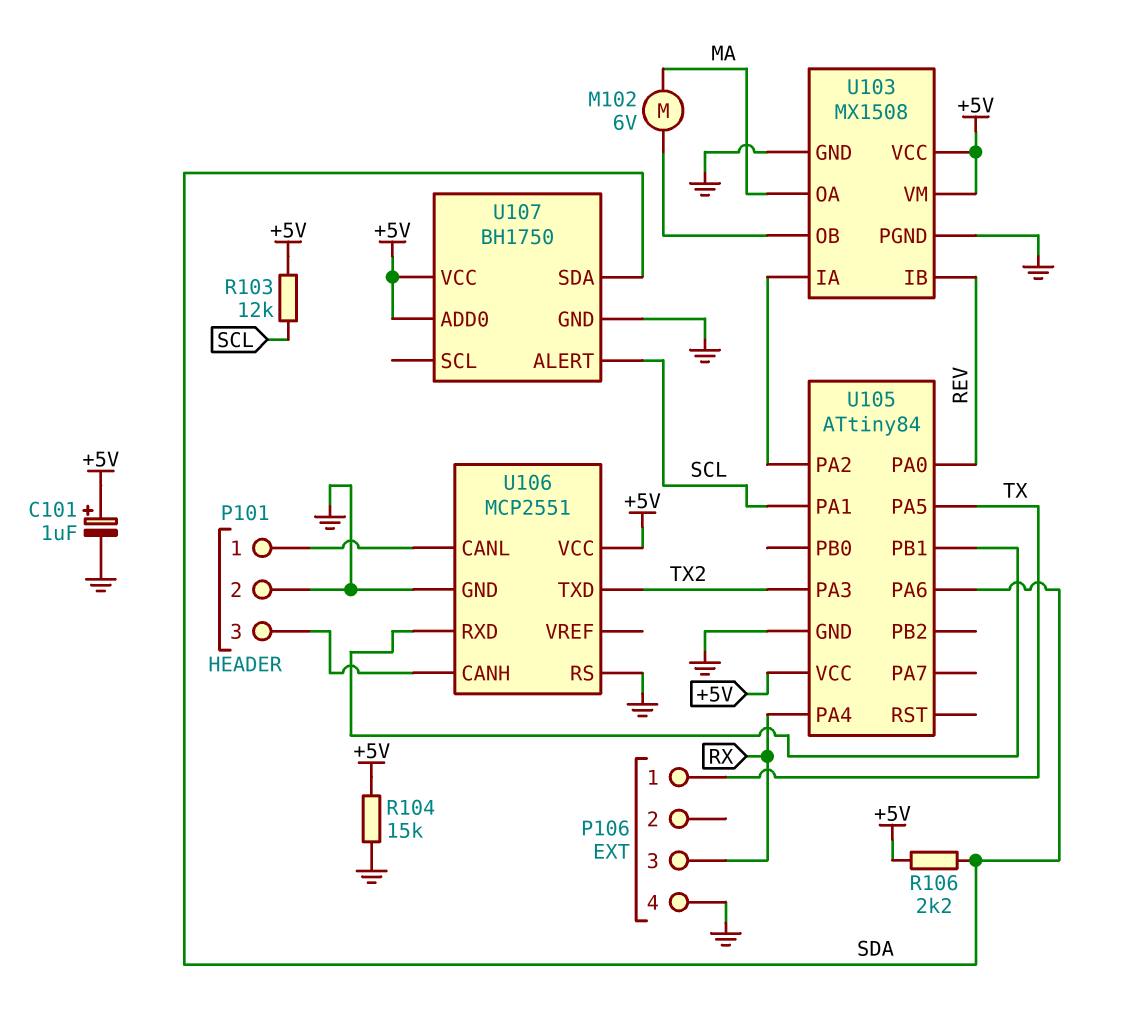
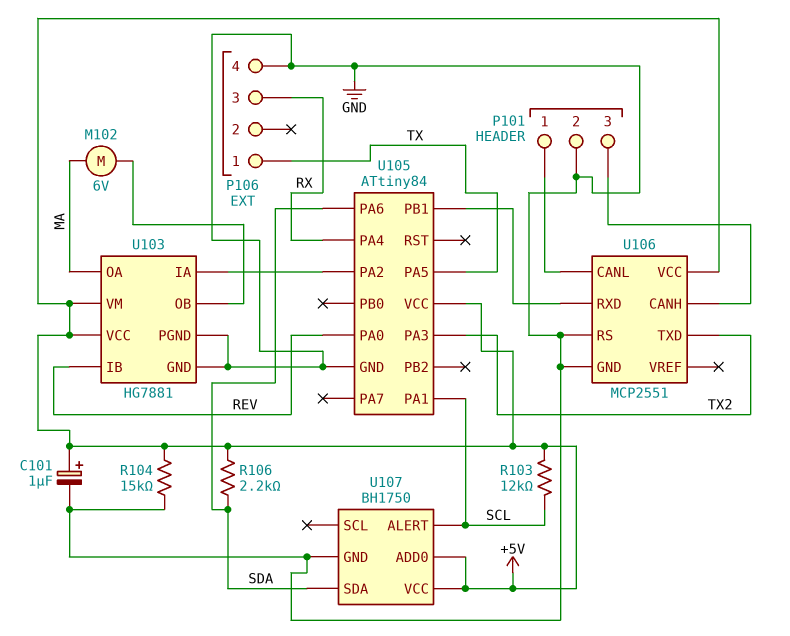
U103: MX1508 -> HG7881

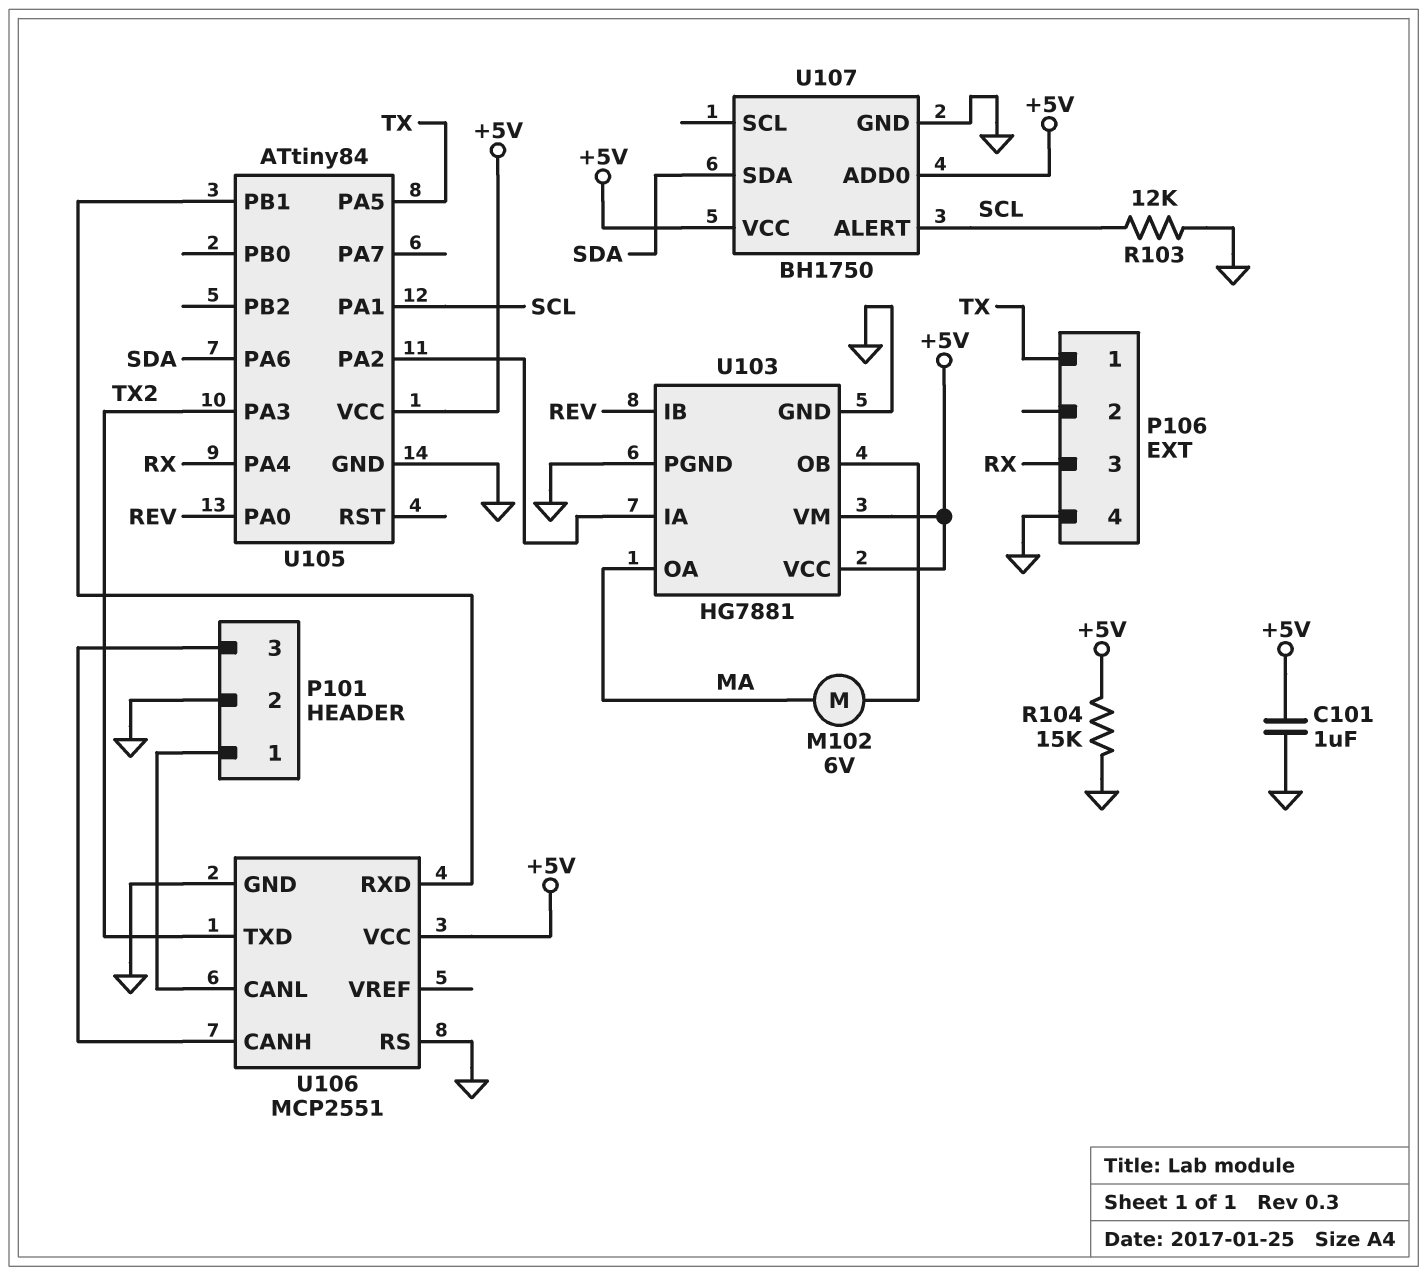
C101: 1uF (plus +5V, minus GND) -> 1uF (+5V, GND)
R103: 12k (+5V, SCL) -> 12k (GND, SCL)
R106: 2.2k (+5V, SDA) -> none

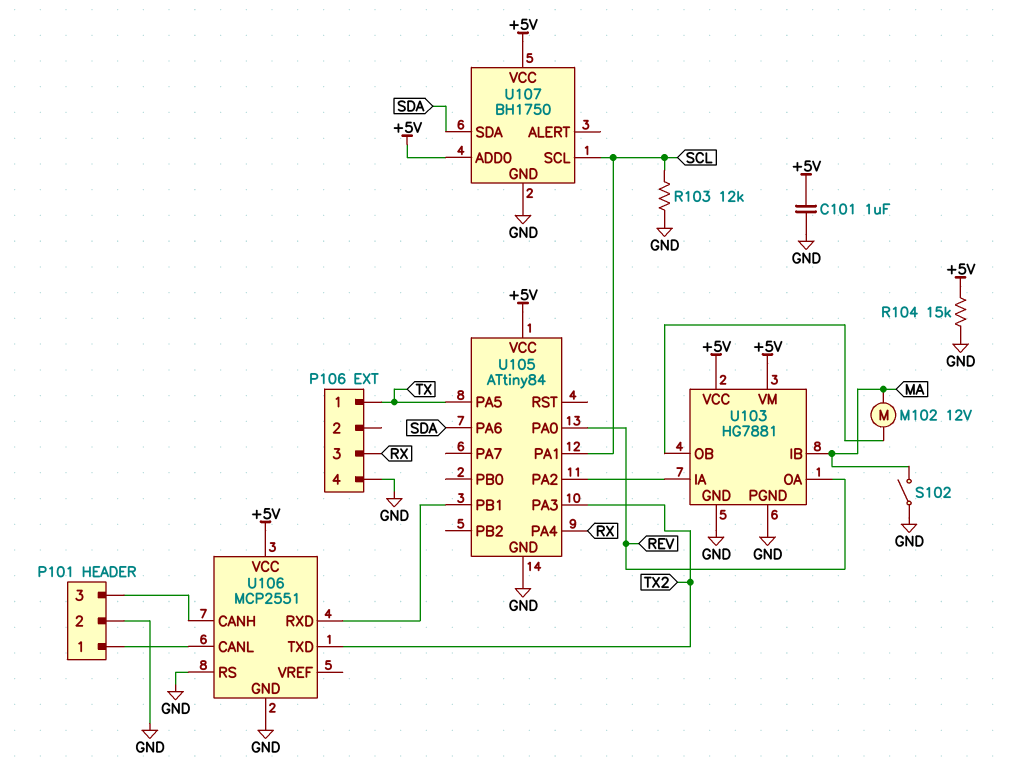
M102: motor 6V (MA, U103/OB) -> motor 12V (MA, U103/OB)
S102: none -> switch (GND, MA)
U103 pin IB: REV -> MA
U103 pin OA: MA -> REV
U107 pin ALERT: SCL -> none
U107 pin SCL: none -> SCL

